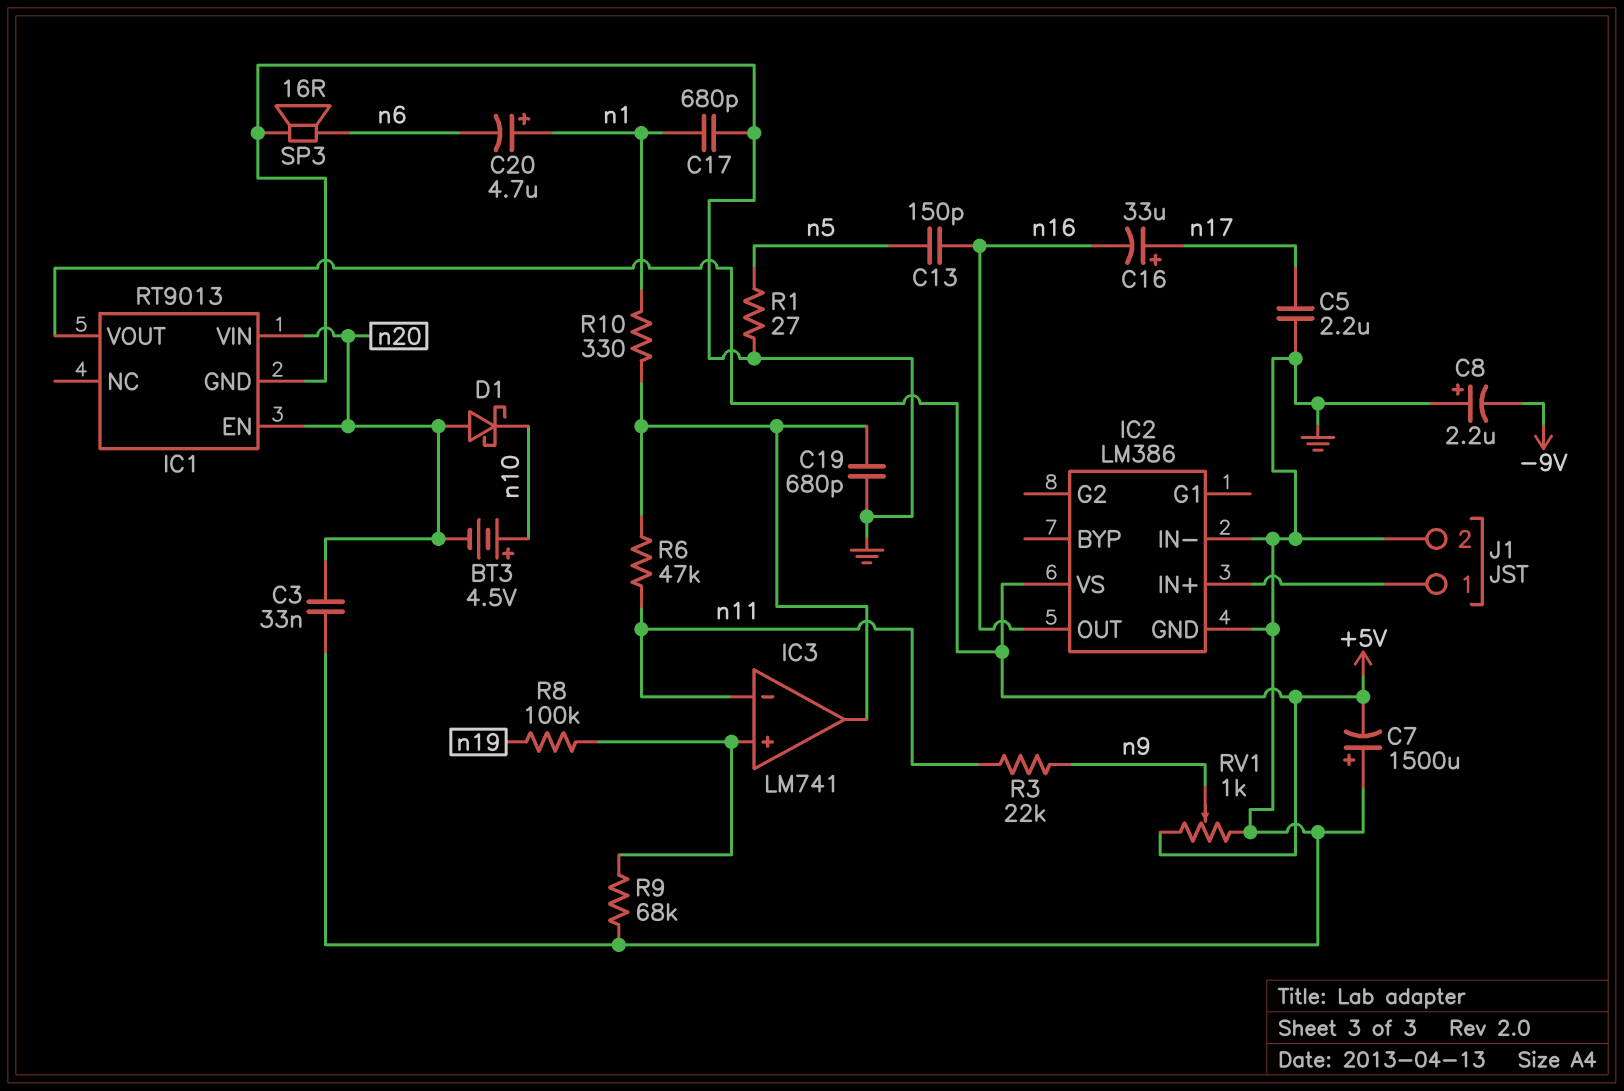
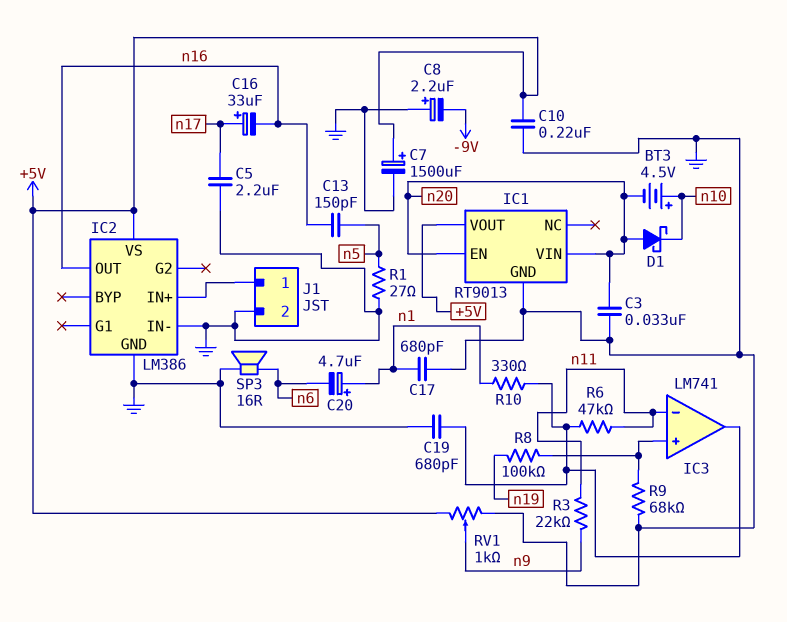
C7: 1500uF (plus GND, minus +5V) -> 1500uF (plus +5V, minus GND)
C10: none -> 220nF (+5V, GND)

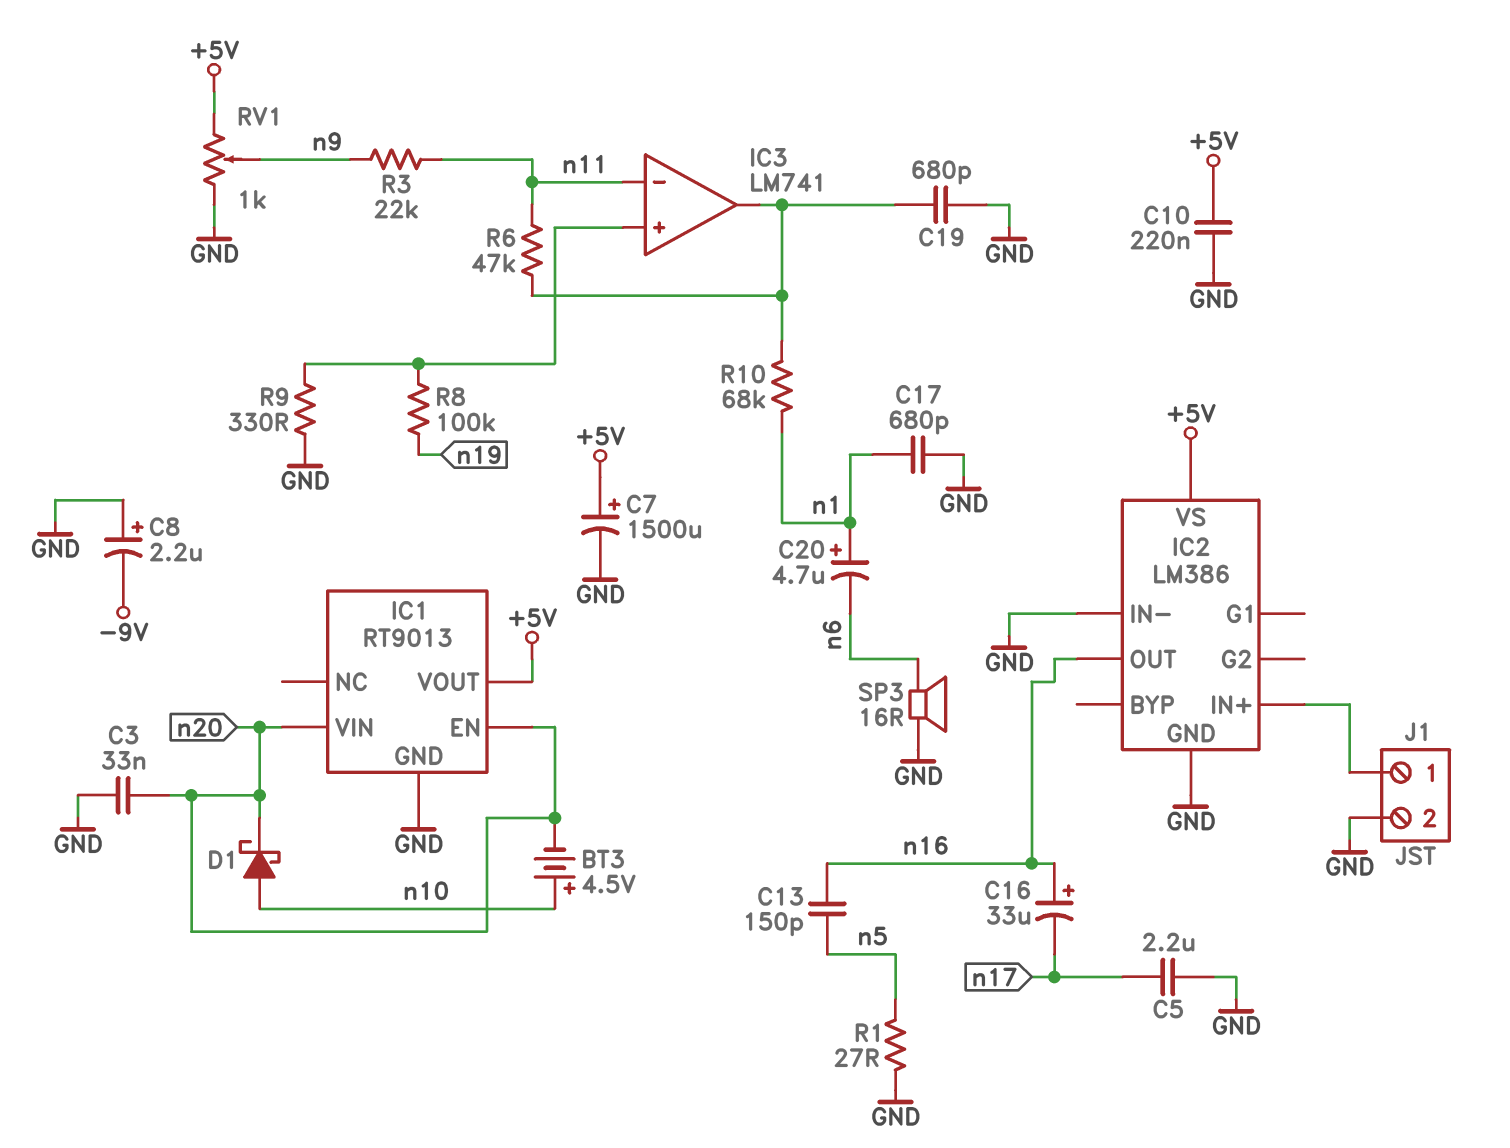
C16: 33uF (plus n17, minus n16) -> 33uF (plus n16, minus n17)
D1: schottky (A n20, K n10) -> schottky (A n10, K n20)
R9: 68k (GND, IC3/in+) -> 330 (GND, IC3/in+)
R10: 330 (IC3/out, n1) -> 68k (IC3/out, n1)

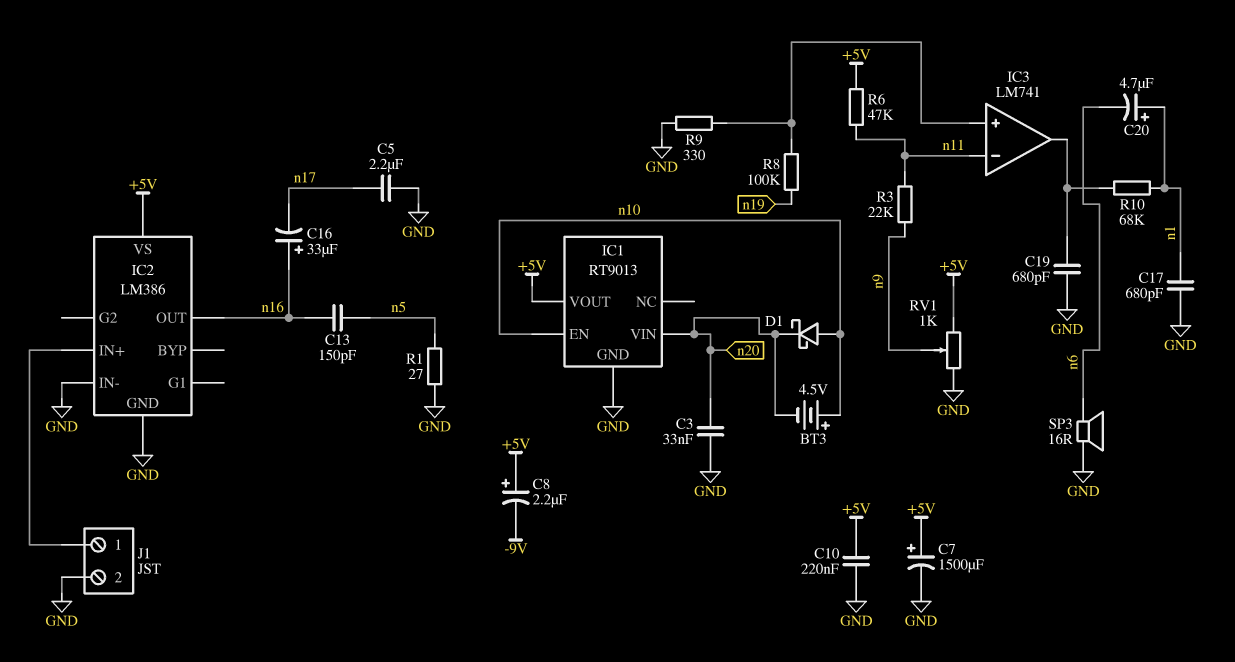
C8: 2.2uF (plus GND, minus -9V) -> 2.2uF (plus +5V, minus -9V)
IC1 pin EN: n20 -> n10
R6: 47k (IC3/out, n11) -> 47k (+5V, n11)

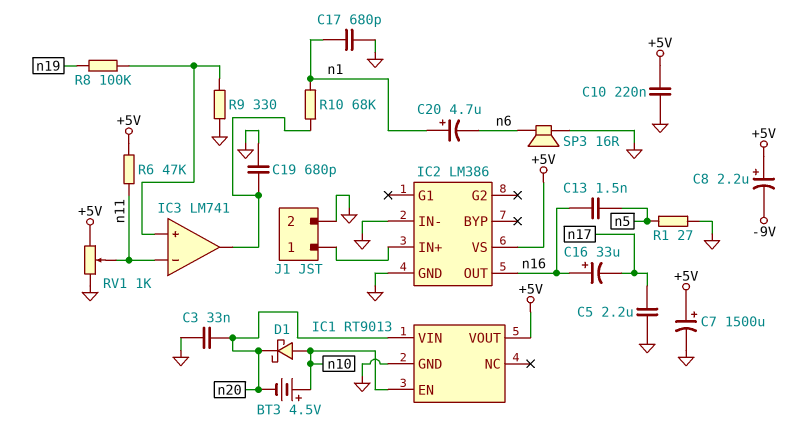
C13: 150pF (n5, n16) -> 1.5nF (n5, n16)
R3: 22k (n9, n11) -> none
RV1: 1k (+5V, GND, wiper n9) -> 1k (+5V, GND, wiper n11)

